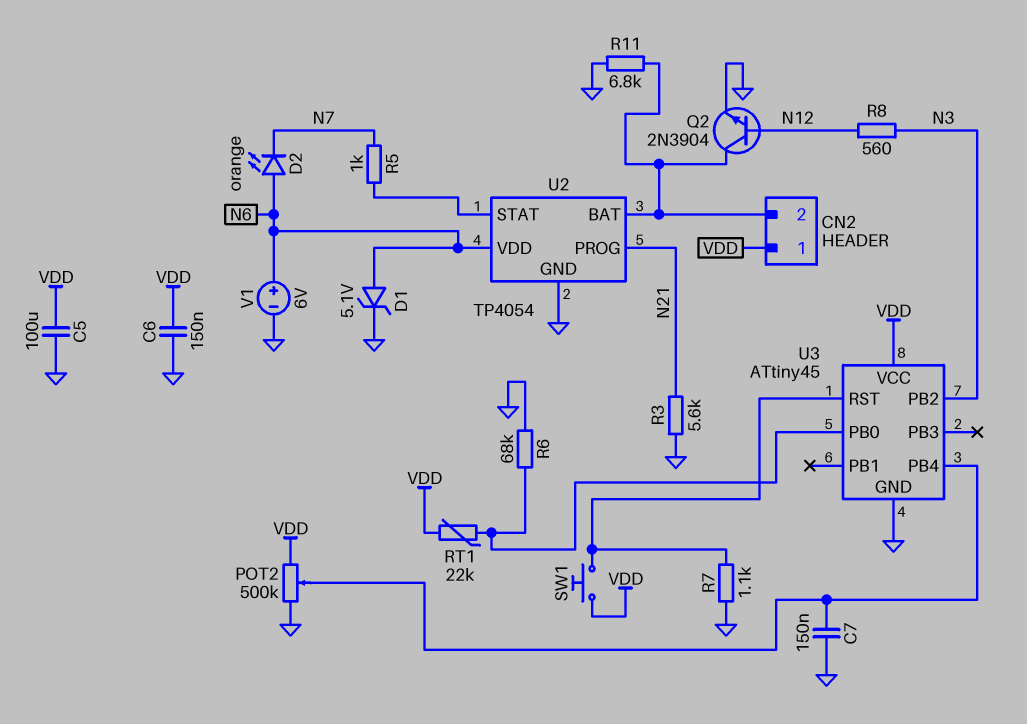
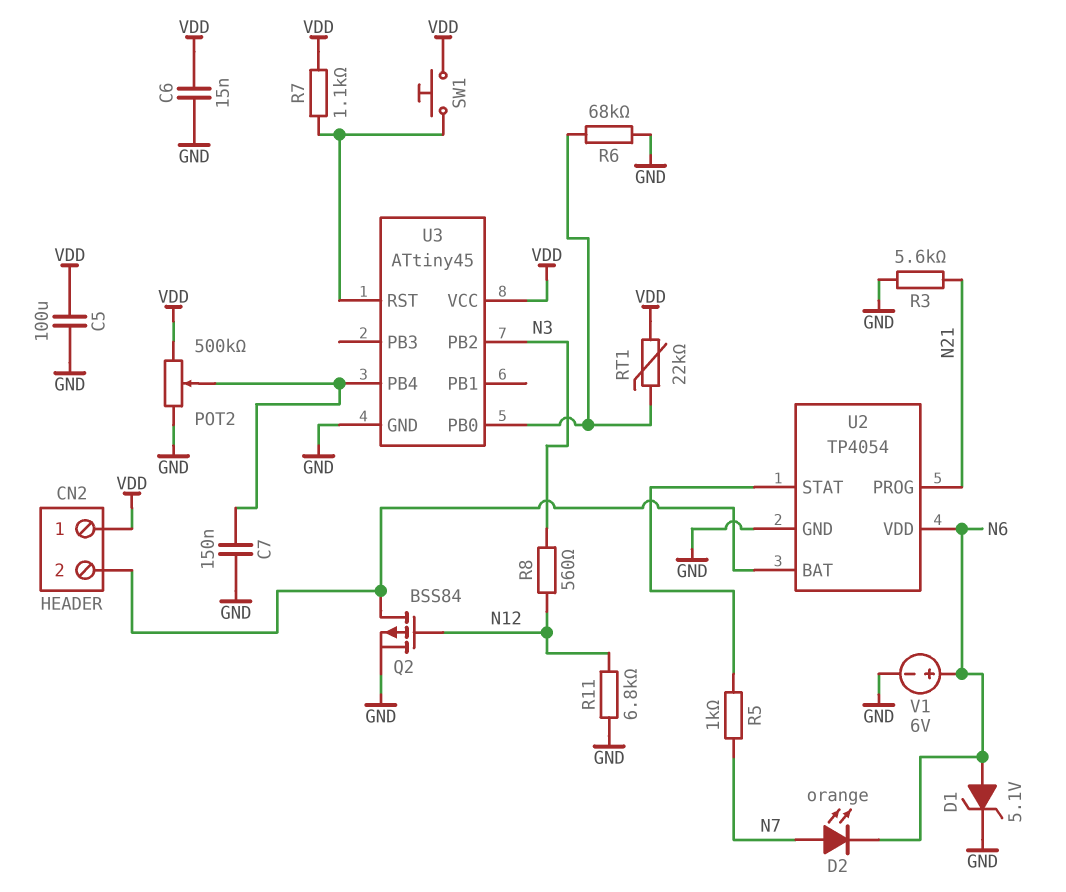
C6: 150nF (GND, VDD) -> 15nF (GND, VDD)
D2: LED orange (A N6, K N7) -> LED orange (A N7, K N6)
Q2: NPN 2N3904 (B N12, C CN2/2, E GND) -> PMOS BSS84 (G N12, D CN2/2, S GND)
R7: 1.1k (GND, U3/RST) -> 1.1k (U3/RST, VDD)
R11: 6.8k (CN2/2, GND) -> 6.8k (GND, N12)

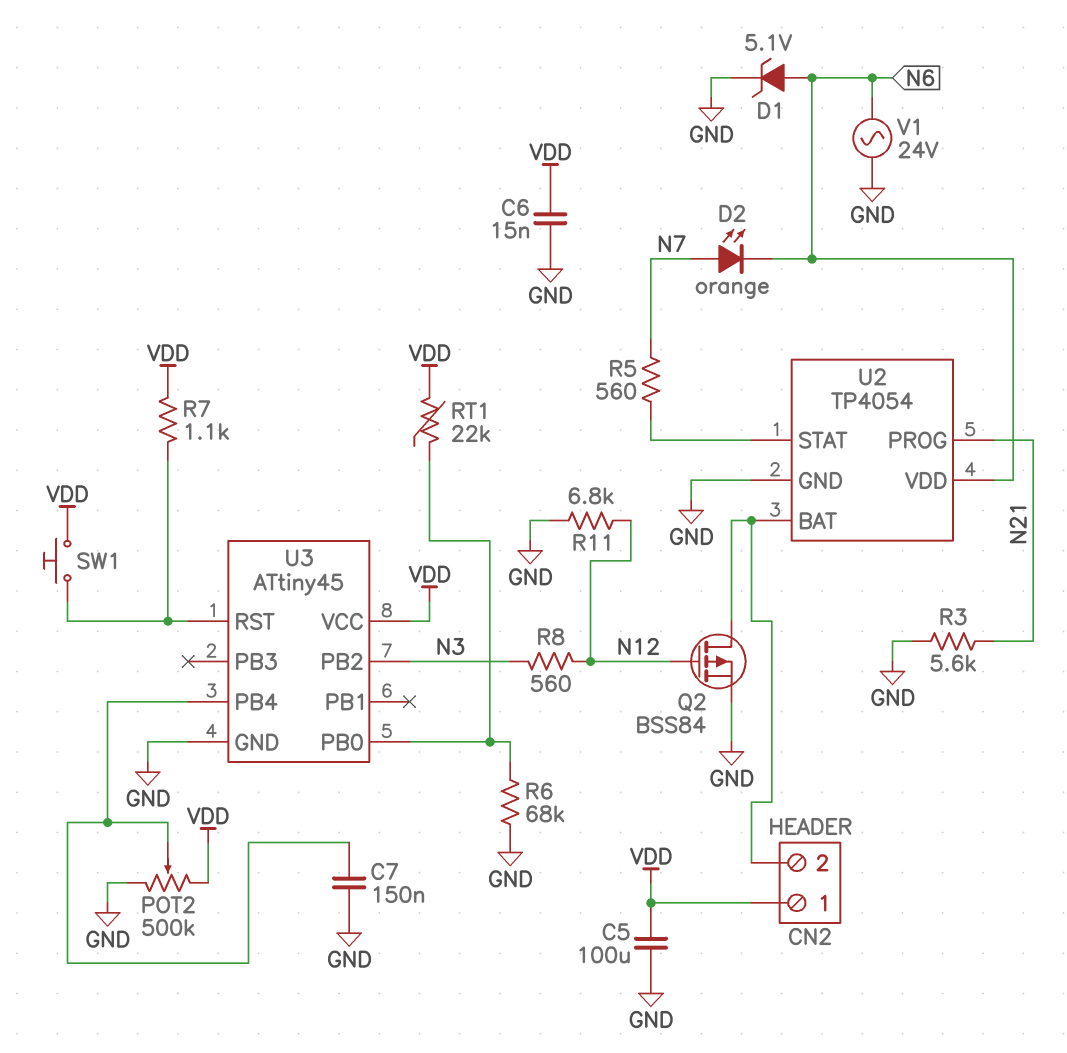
R5: 1k (N7, U2/STAT) -> 560 (N7, U2/STAT)
V1: 6V (plus N6, minus GND) -> AC 24V (GND, N6)

